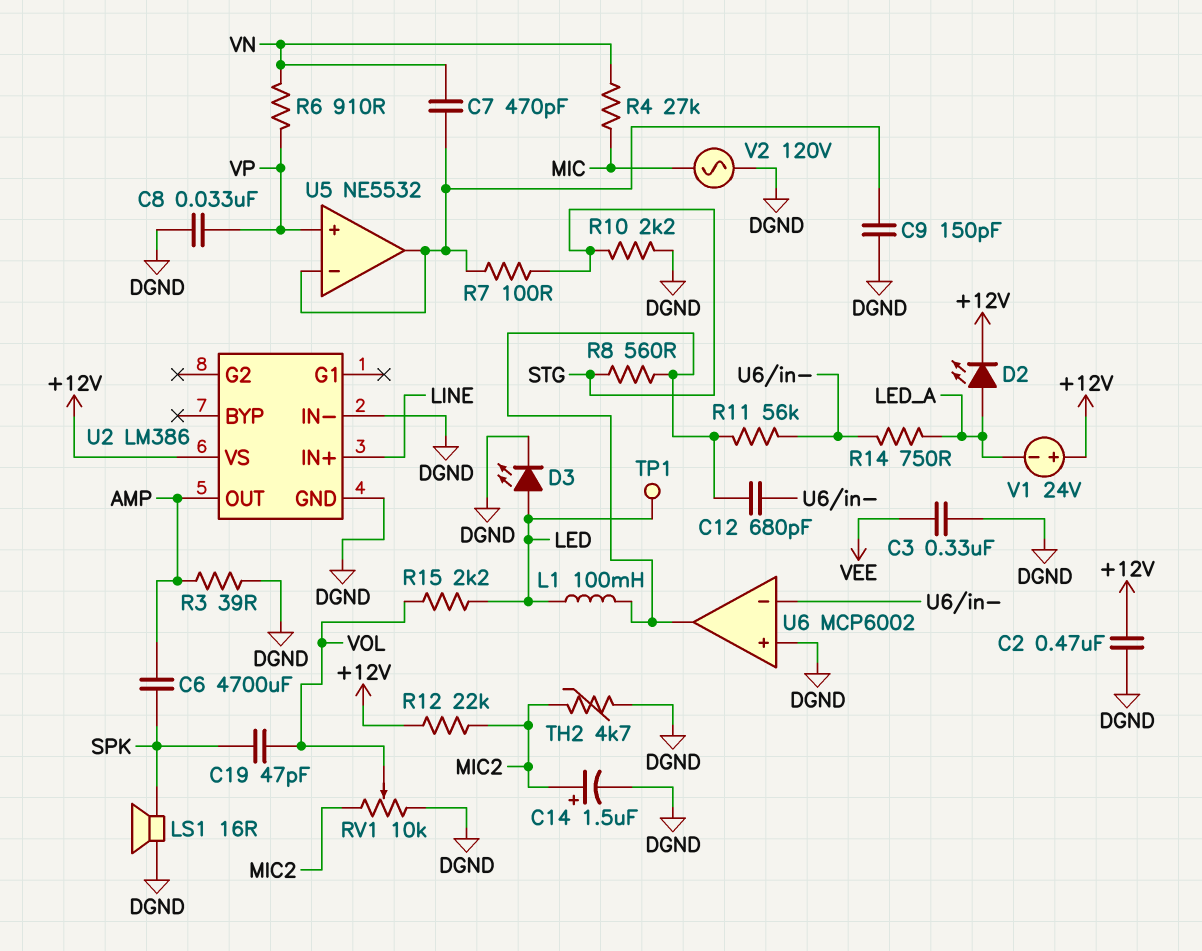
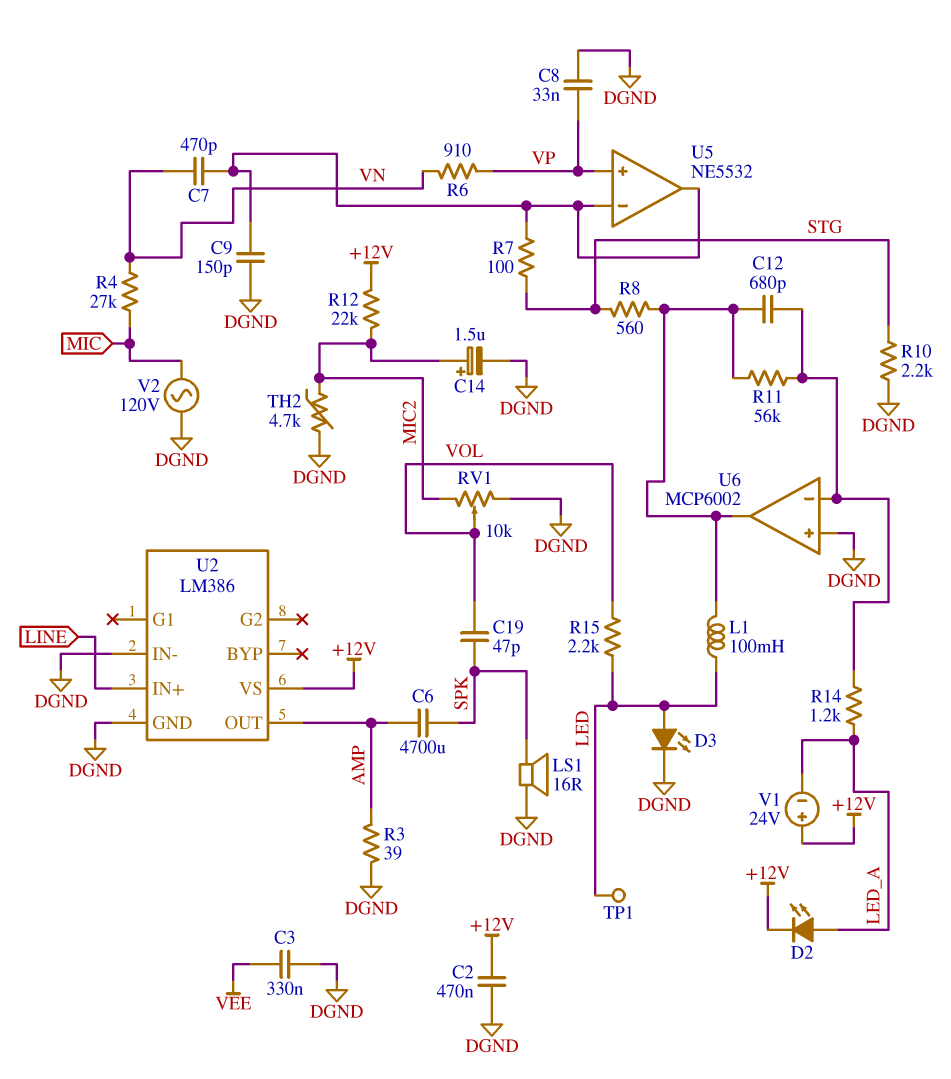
R14: 750 (LED_A, U6/in-) -> 1.2k (LED_A, U6/in-)

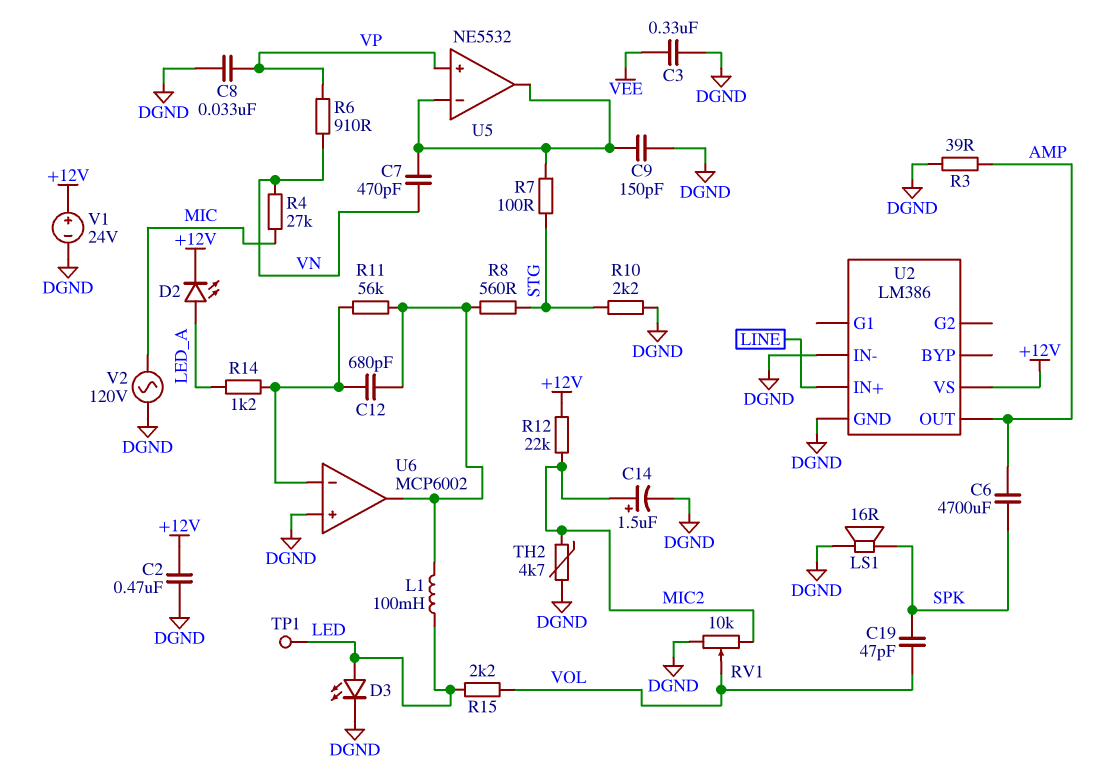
V1: 24V (plus +12V, minus LED_A) -> 24V (plus +12V, minus DGND)

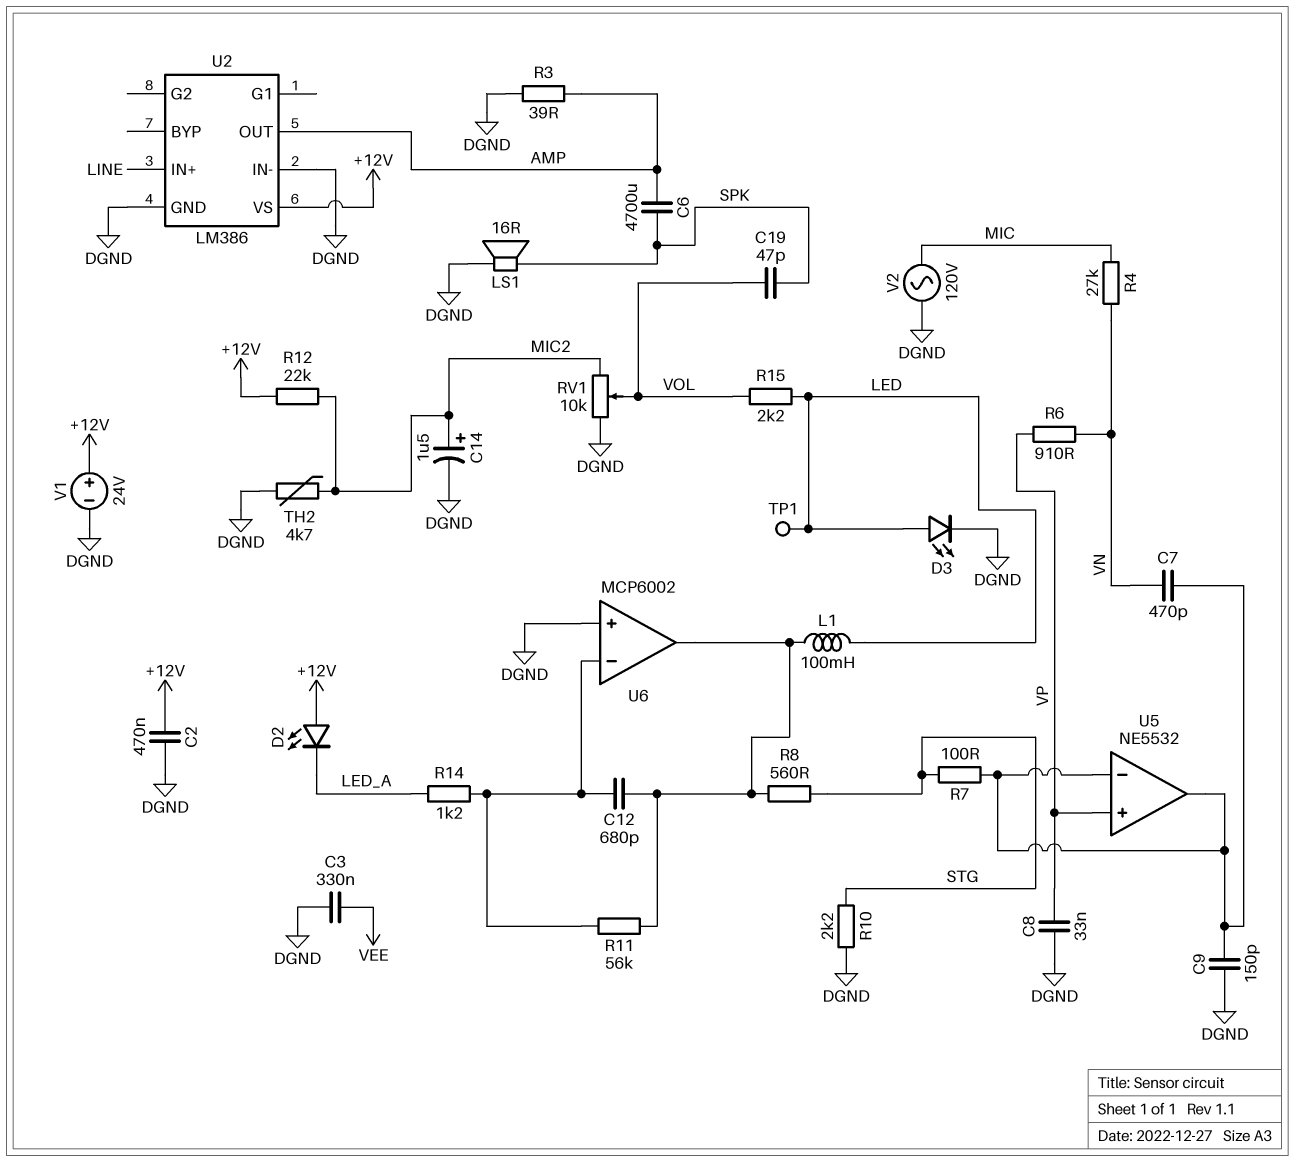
D2: LED (A LED_A, K +12V) -> LED (A +12V, K LED_A)

